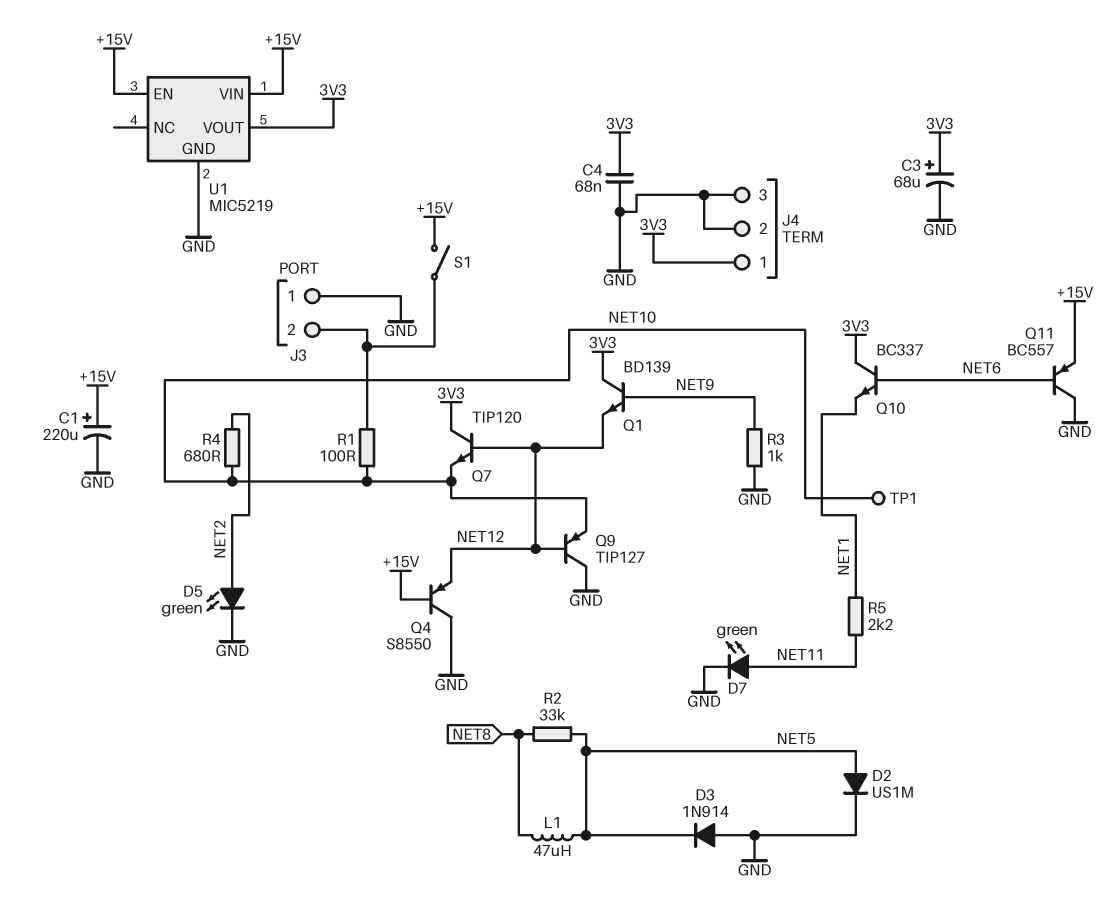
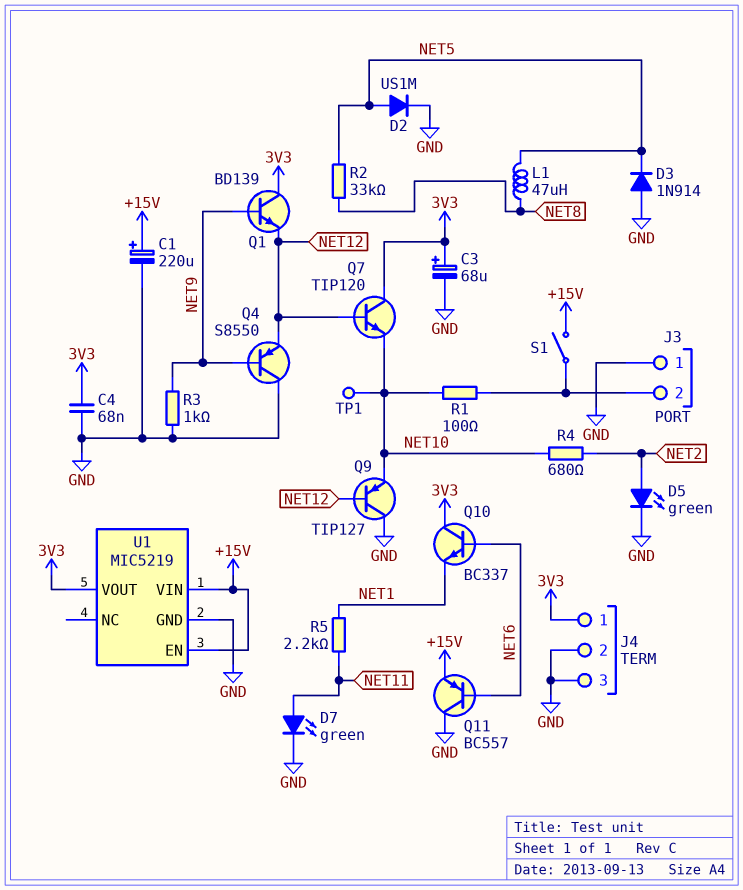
Q4: PNP S8550 (B +15V, C GND, E NET12) -> PNP S8550 (B NET9, C GND, E NET12)

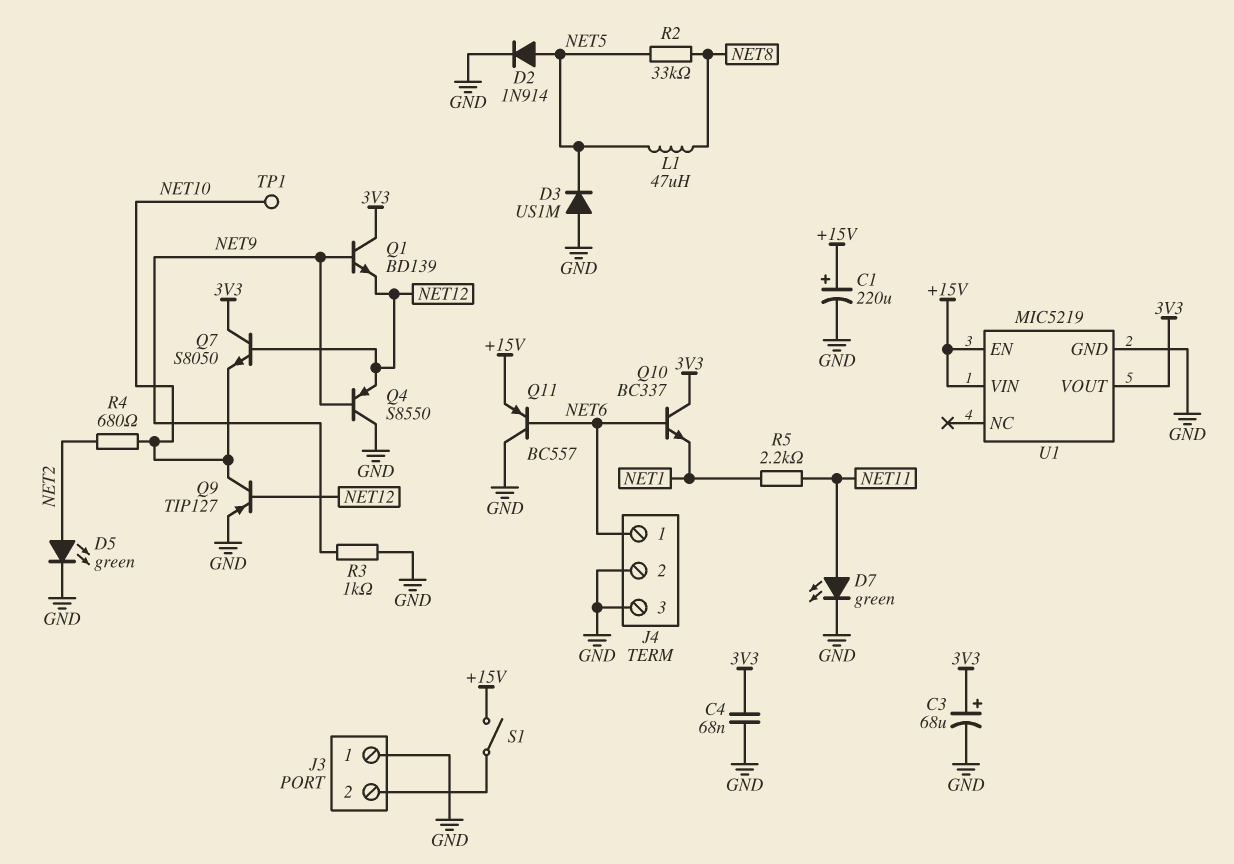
D2: diode US1M (A NET5, K GND) -> diode 1N914 (A NET5, K GND)
D3: diode 1N914 (A GND, K NET5) -> diode US1M (A GND, K NET5)
J4 pin 1: 3V3 -> NET6
Q7: NPN TIP120 (B NET12, C 3V3, E NET10) -> NPN S8050 (B NET12, C 3V3, E NET10)
Q9: PNP TIP127 (B NET12, C GND, E NET10) -> PNP TIP127 (B NET12, C NET10, E GND)
R1: 100 (J3/2, NET10) -> none

